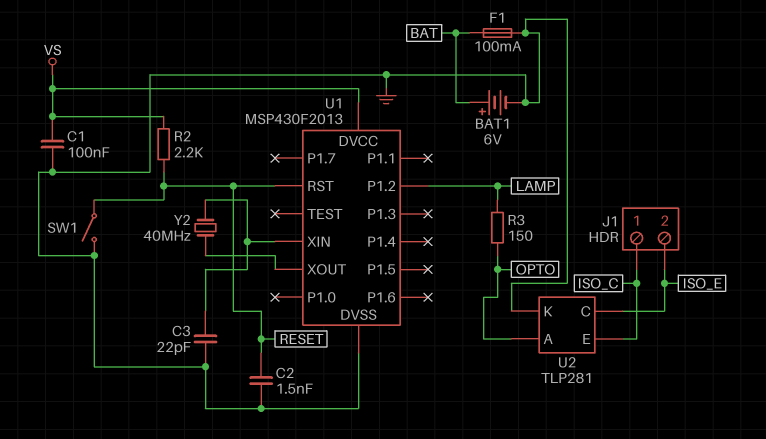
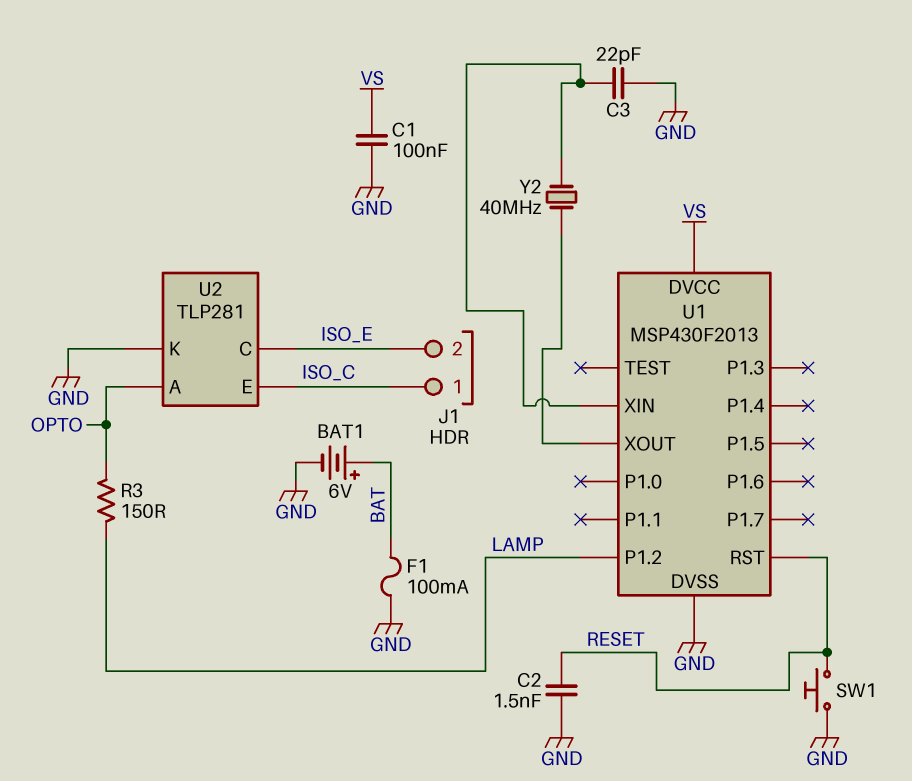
R2: 2.2k (RESET, VS) -> none
SW1: switch (GND, RESET) -> button (GND, RESET)

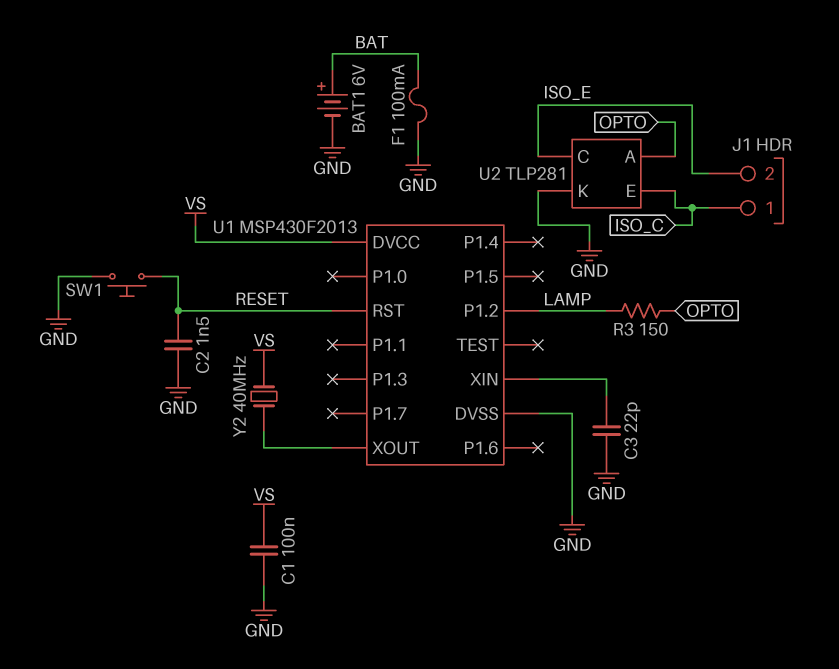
Y2: 40MHz (U1/XIN, U1/XOUT) -> 40MHz (U1/XOUT, VS)

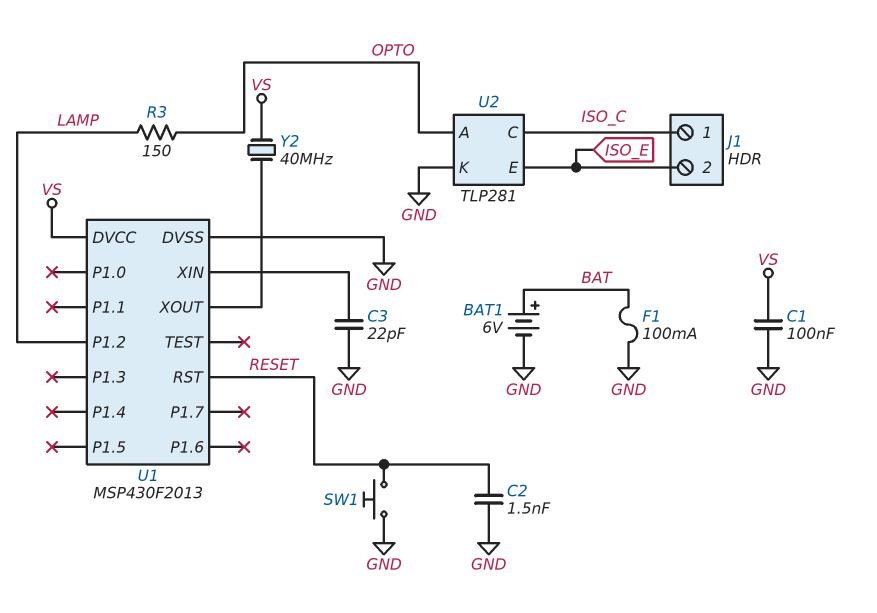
U2 pin C: ISO_E -> ISO_C
U2 pin E: ISO_C -> ISO_E

